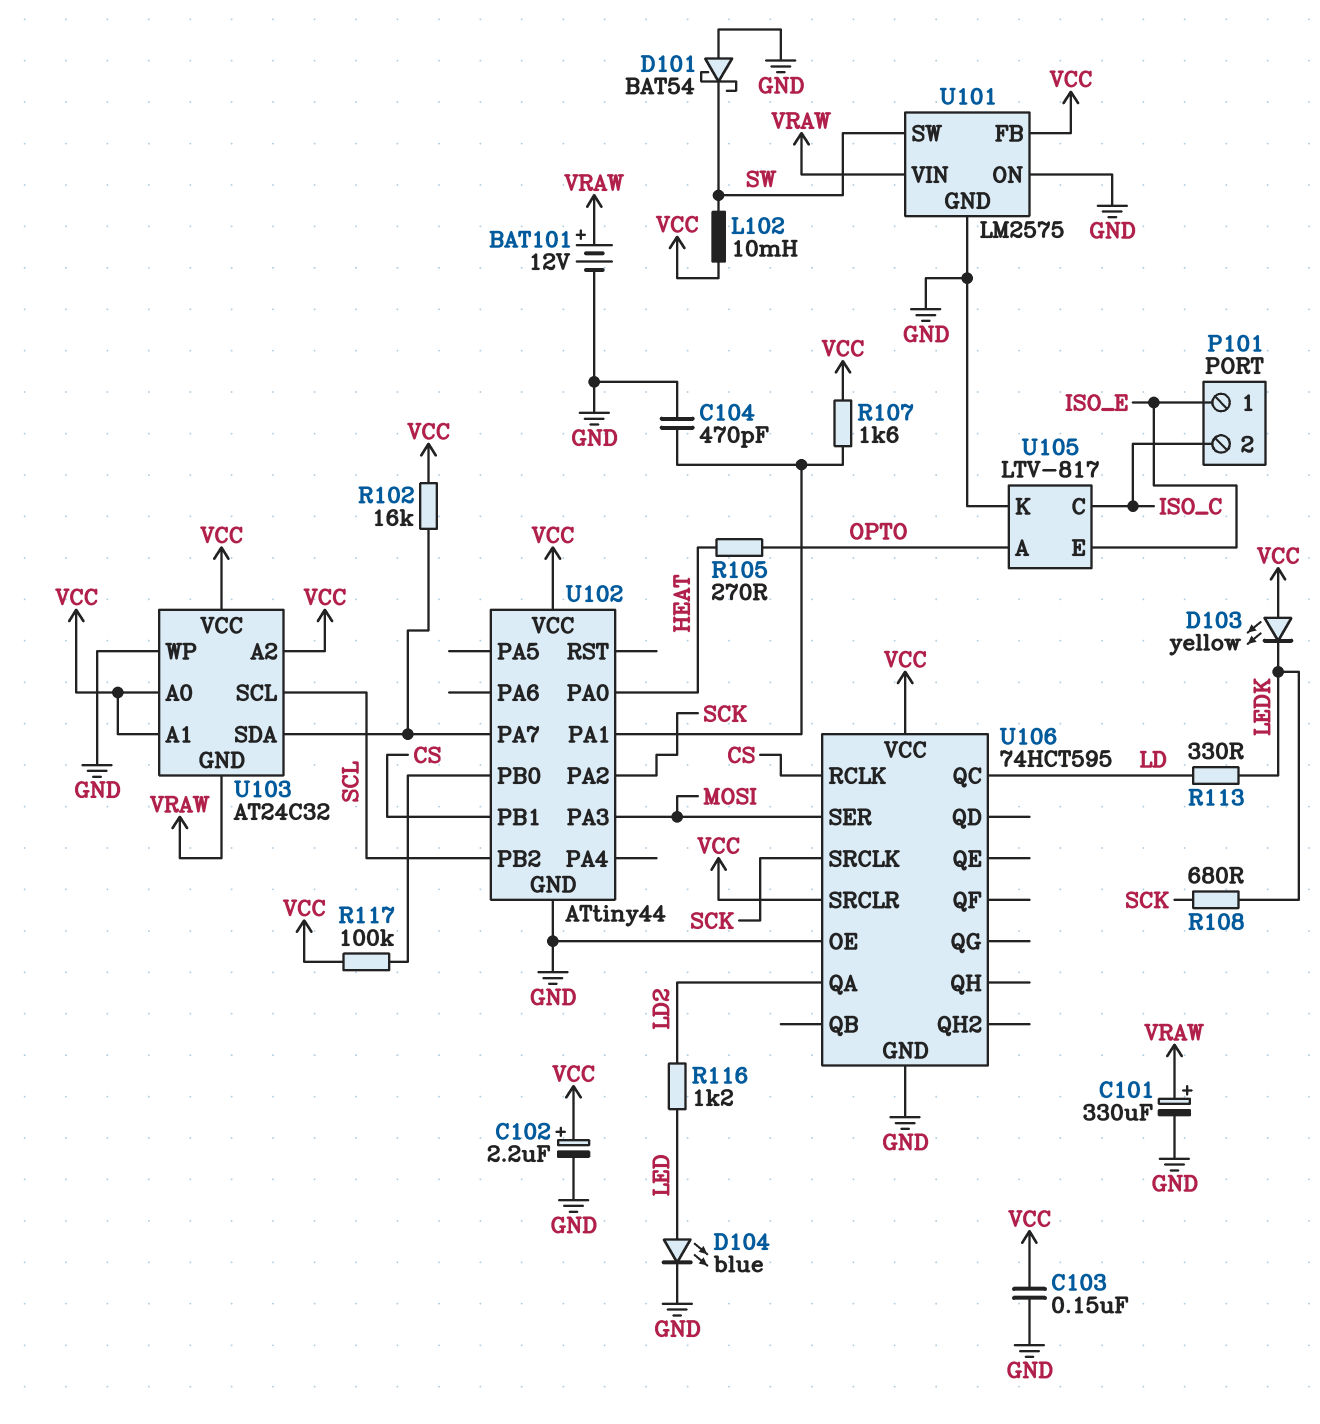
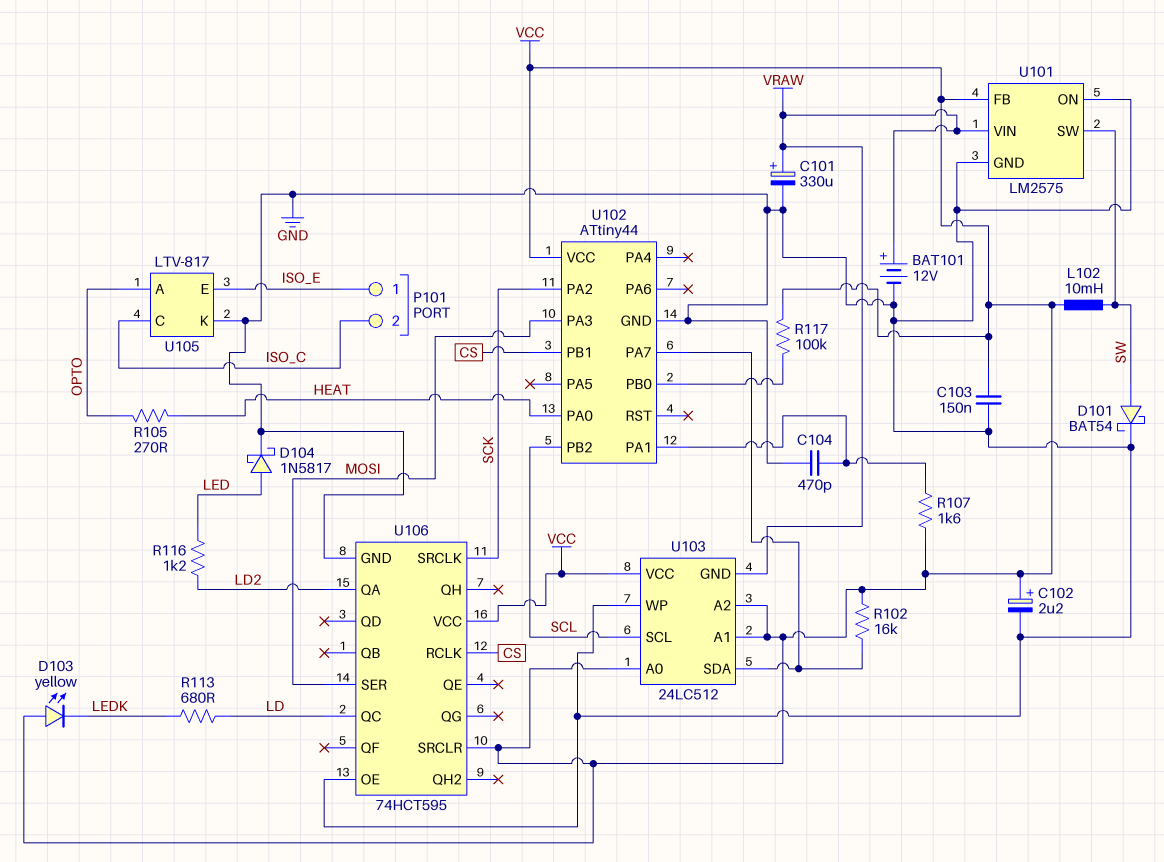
D101: schottky BAT54 (A GND, K SW) -> schottky BAT54 (A SW, K GND)
D104: LED blue (A LED, K GND) -> schottky 1N5817 (A LED, K GND)
R108: 680 (LEDK, SCK) -> none
R113: 330 (LD, LEDK) -> 680 (LD, LEDK)
U103: AT24C32 -> 24LC512

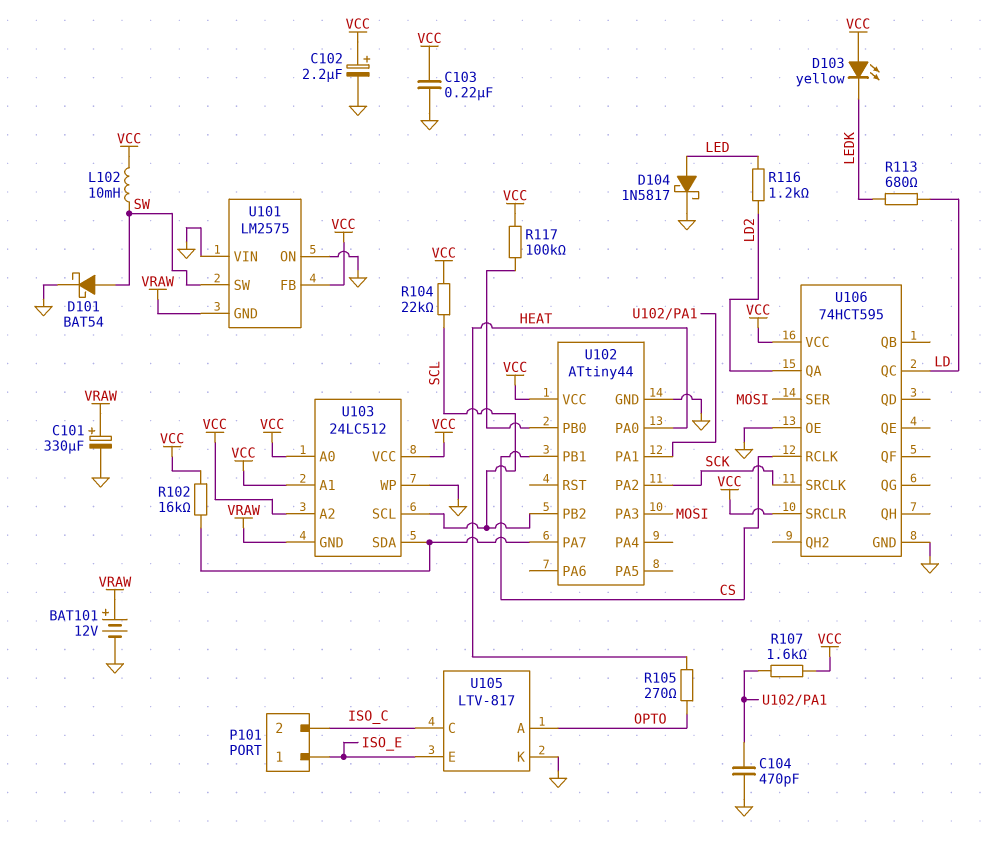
C103: 150nF (GND, VCC) -> 220nF (GND, VCC)
R104: none -> 22k (SCL, VCC)
U101 pin GND: GND -> VRAW
U101 pin VIN: VRAW -> GND

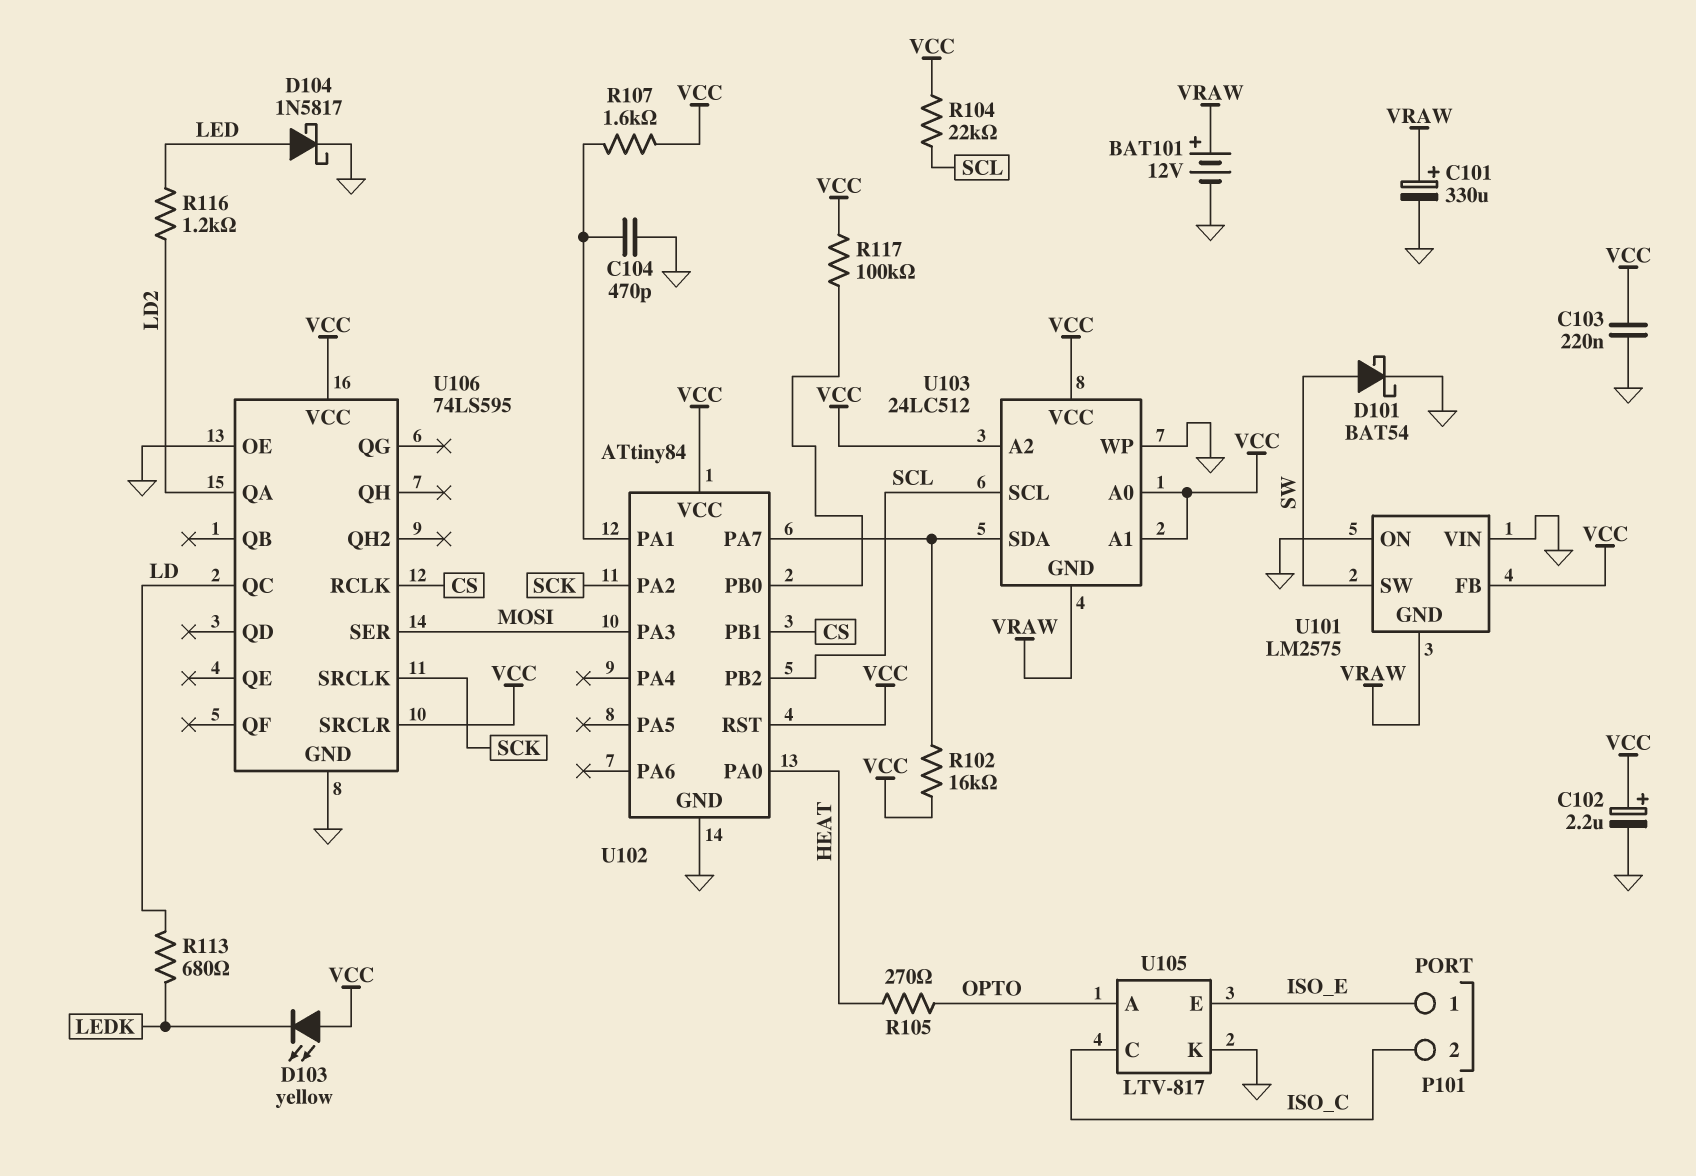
L102: 10mH (SW, VCC) -> none
U102: ATtiny44 -> ATtiny84
U102 pin RST: none -> VCC
U106: 74HCT595 -> 74LS595

